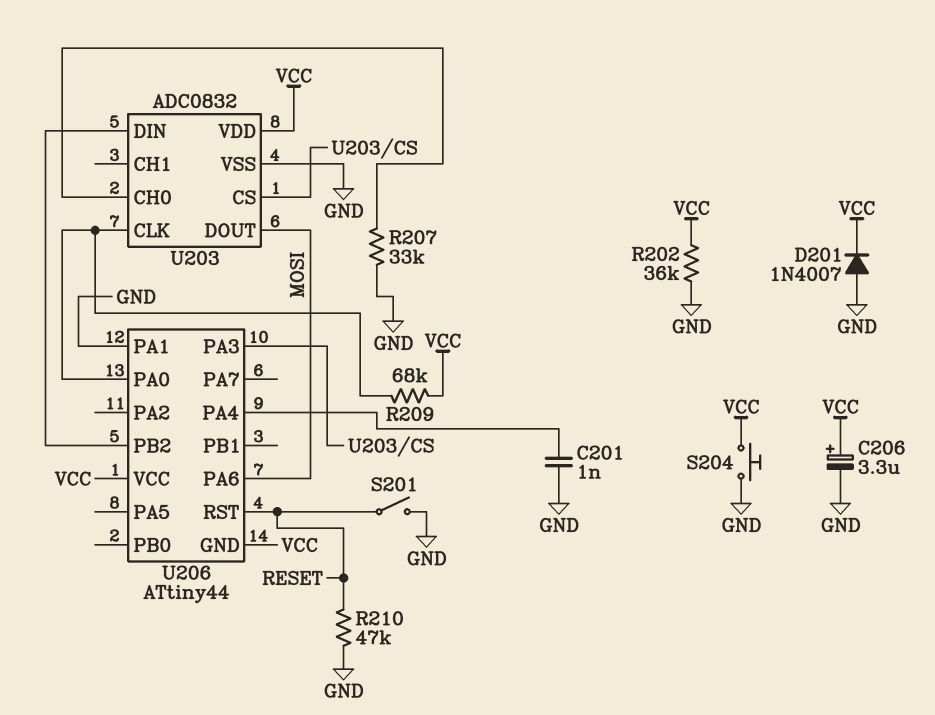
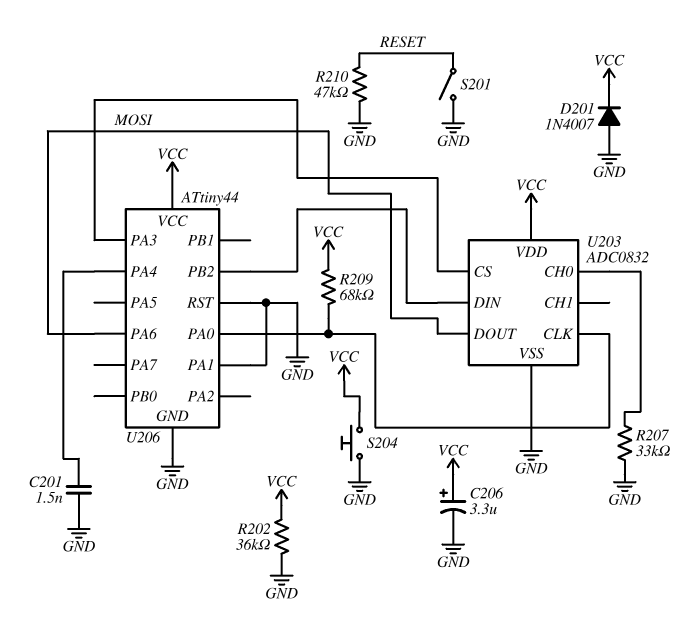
C201: 1nF (GND, U206/PA4) -> 1.5nF (GND, U206/PA4)
U206 pin GND: VCC -> GND
U206 pin RST: RESET -> GND

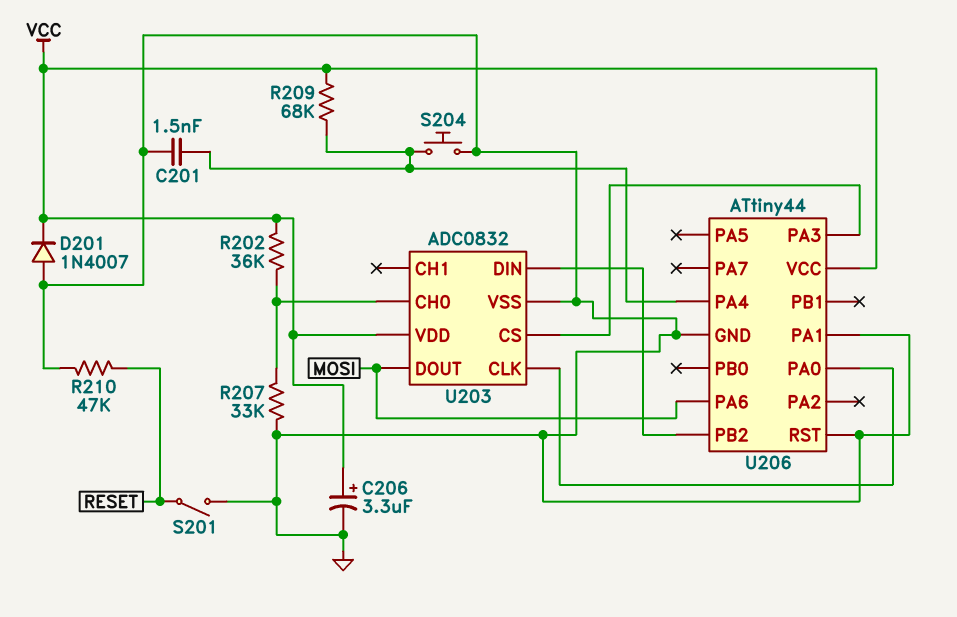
R202: 36k (GND, VCC) -> 36k (U203/CH0, VCC)
R209: 68k (U203/CLK, VCC) -> 68k (U206/PA4, VCC)
S204: button (GND, VCC) -> button (GND, U206/PA4)

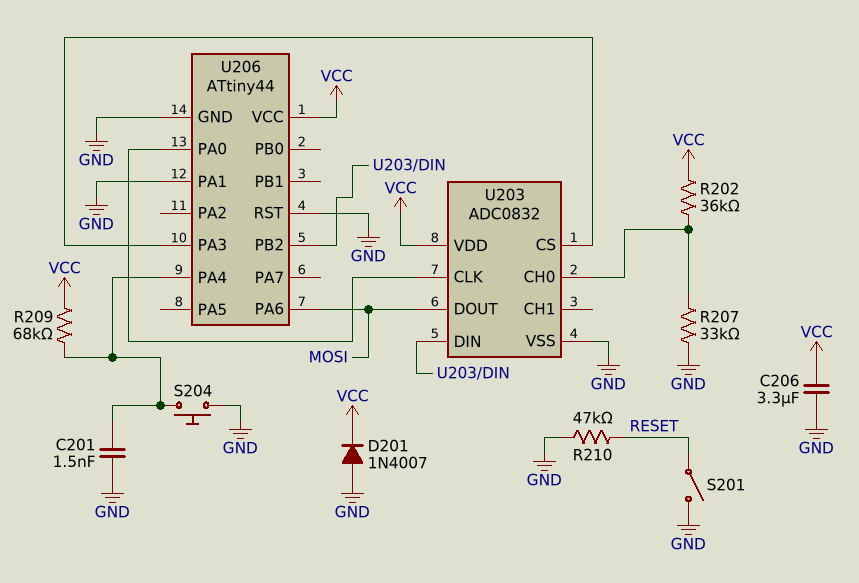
C206: 3.3uF (plus VCC, minus GND) -> 3.3uF (GND, VCC)

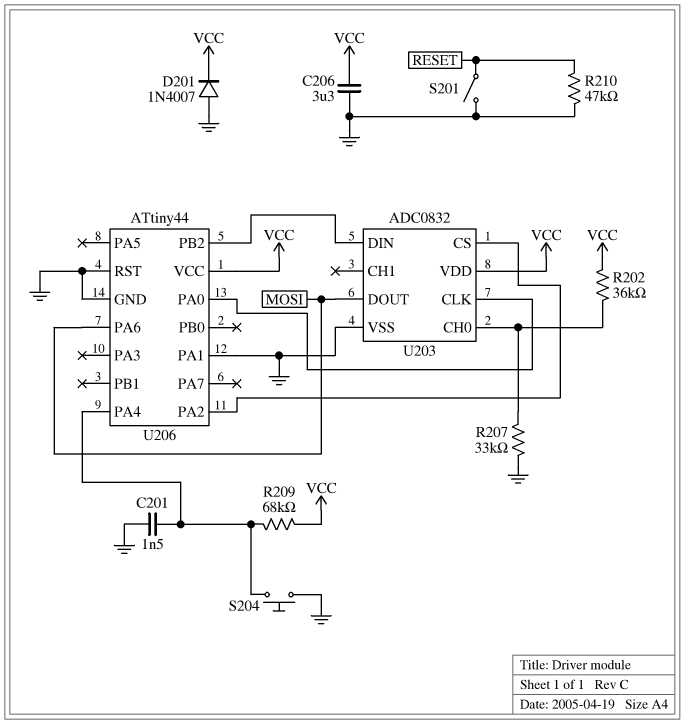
U206 pin PA2: none -> U203/CS
U206 pin PA3: U203/CS -> none

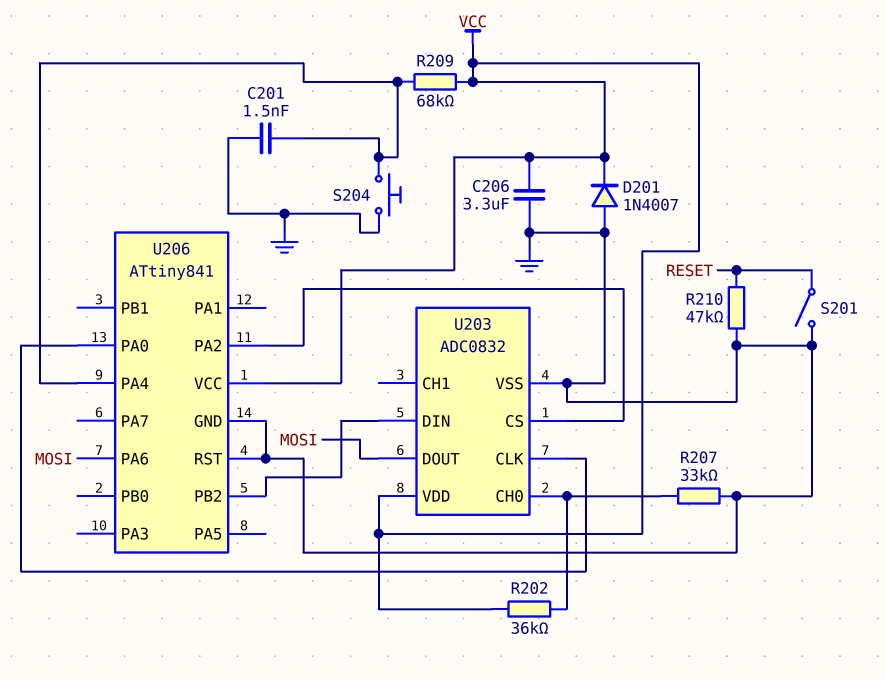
U206: ATtiny44 -> ATtiny841
U206 pin PA1: GND -> none

